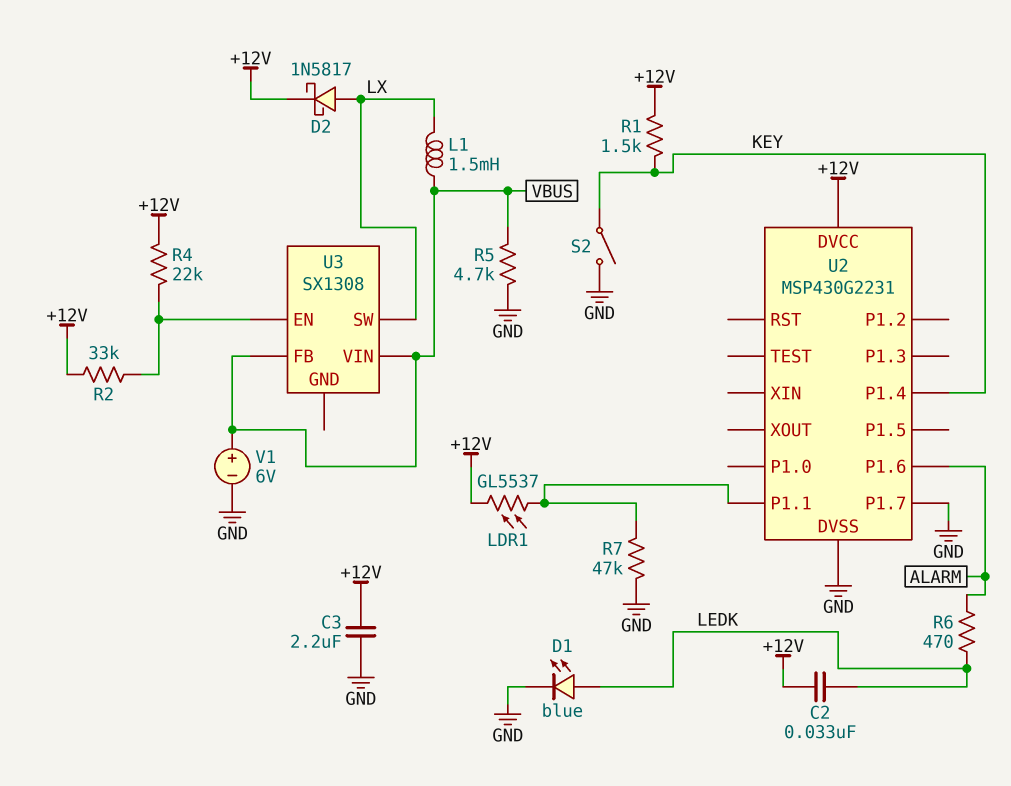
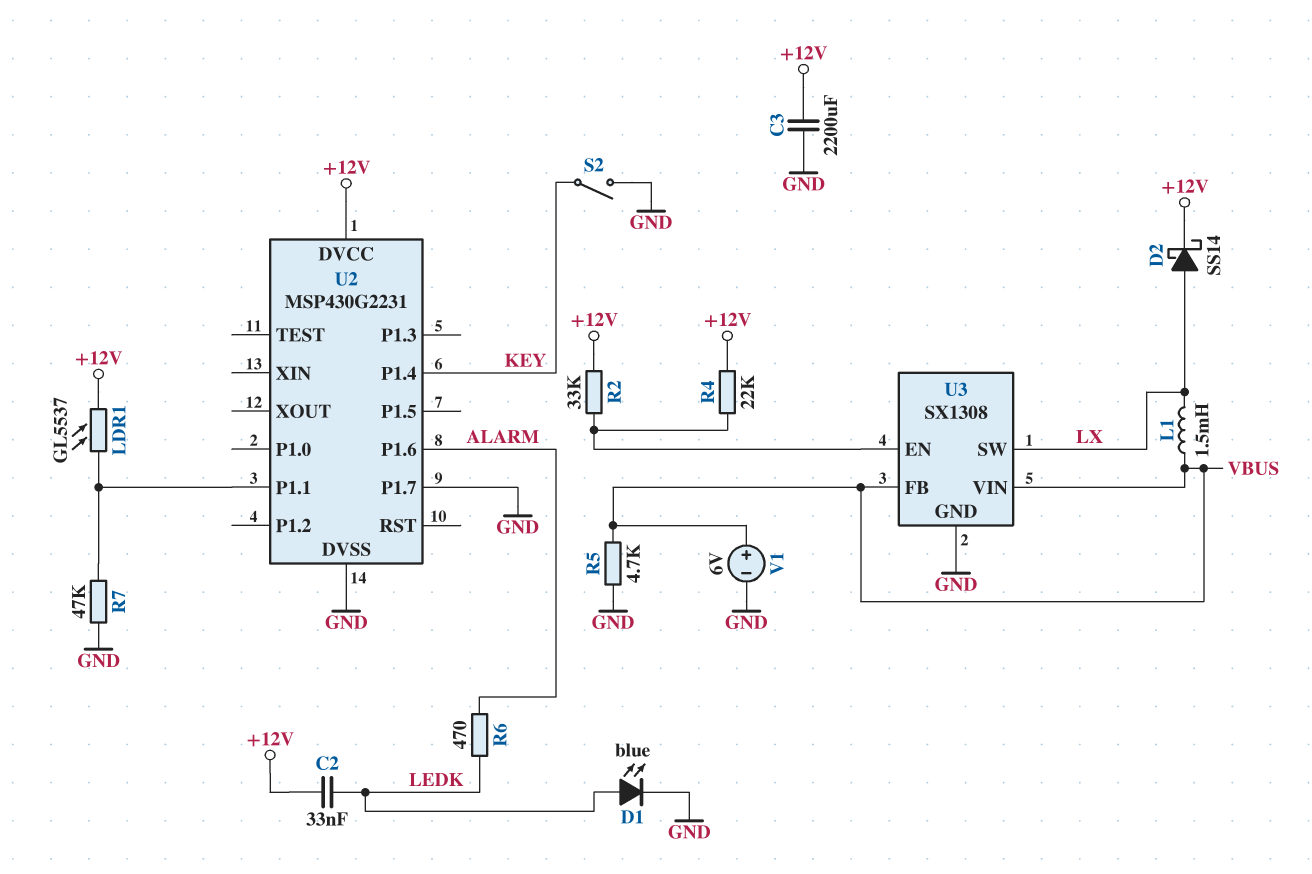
C3: 2.2uF (+12V, GND) -> 2200uF (+12V, GND)
D2: schottky 1N5817 (A LX, K +12V) -> schottky SS14 (A LX, K +12V)
R1: 1.5k (+12V, KEY) -> none
U3 pin GND: none -> GND

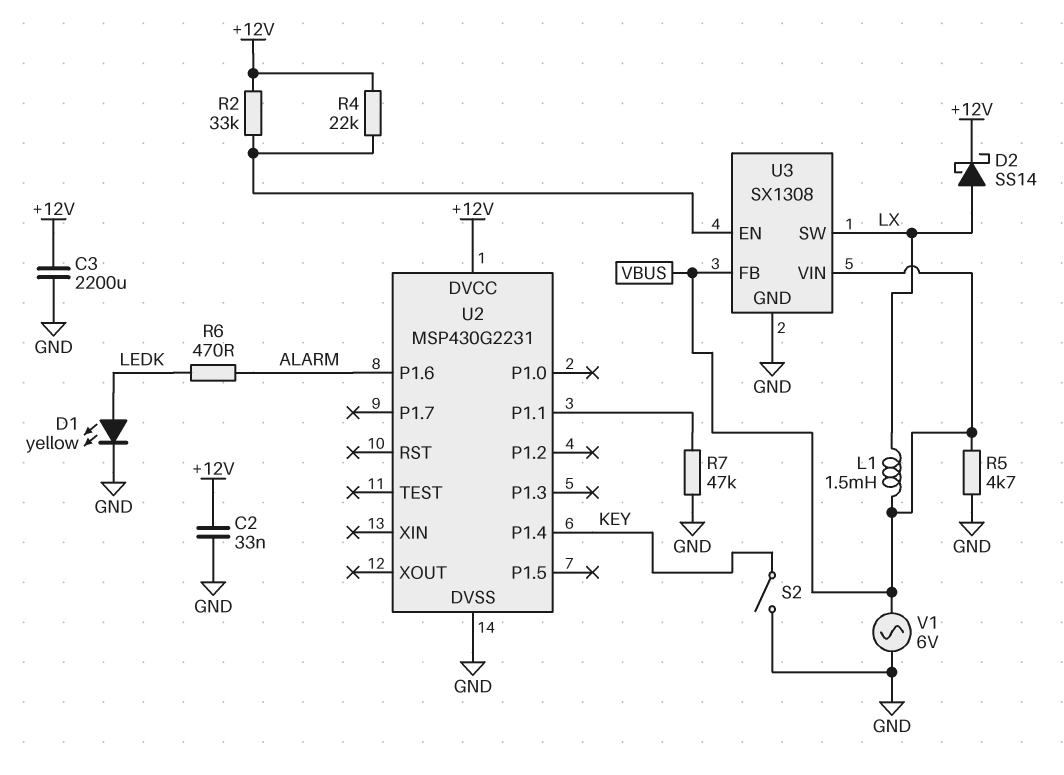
C2: 33nF (+12V, LEDK) -> 33nF (+12V, GND)
D1: LED blue (A LEDK, K GND) -> LED yellow (A LEDK, K GND)
LDR1: GL5537 (+12V, U2/P1.1) -> none
U2 pin P1.7: GND -> none
V1: 6V (plus VBUS, minus GND) -> AC 6V (GND, VBUS)

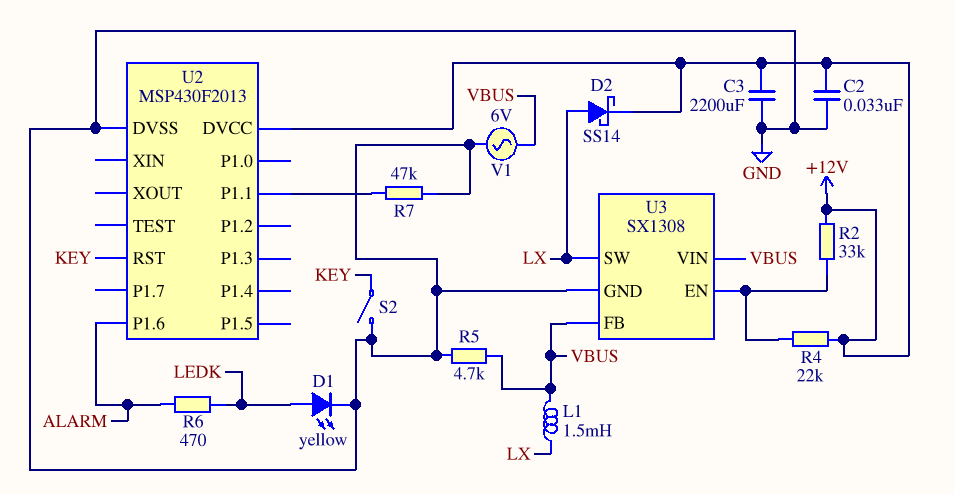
U2: MSP430G2231 -> MSP430F2013
U2 pin P1.4: KEY -> none
U2 pin RST: none -> KEY

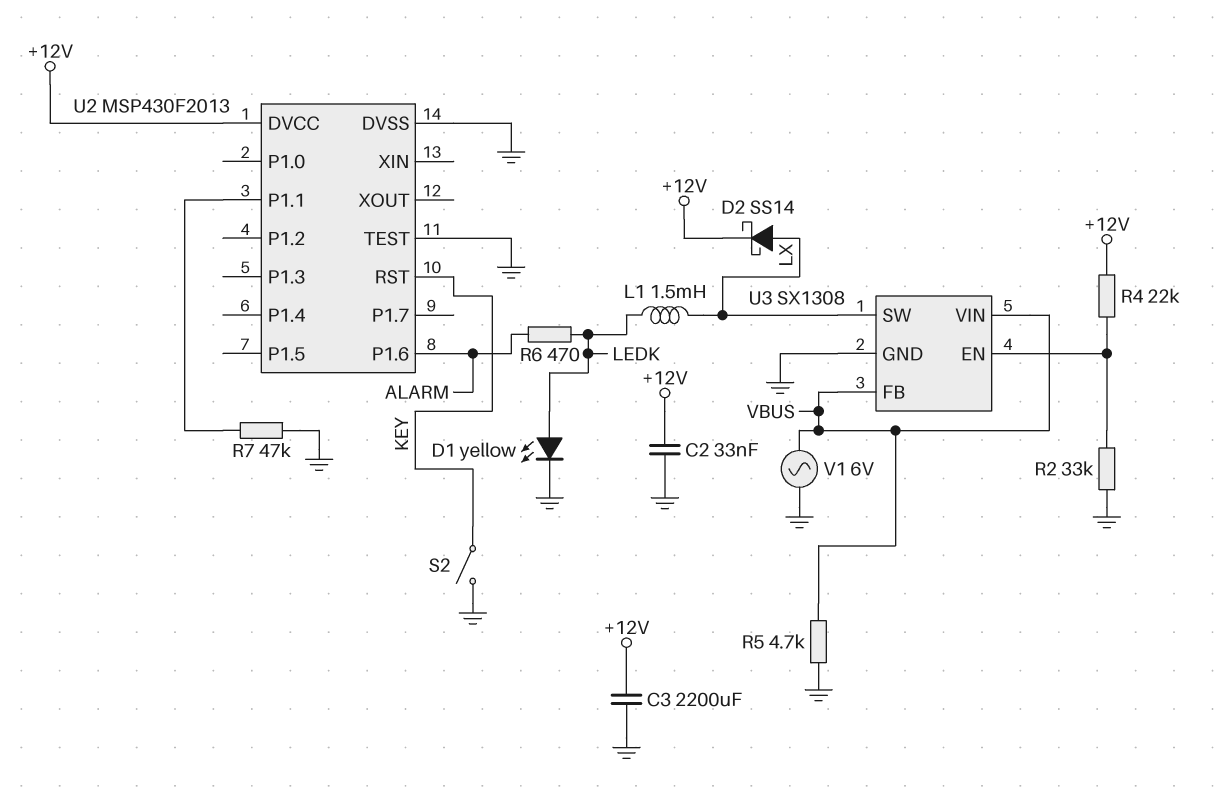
L1: 1.5mH (LX, VBUS) -> 1.5mH (LEDK, LX)
R2: 33k (+12V, U3/EN) -> 33k (GND, U3/EN)
U2 pin TEST: none -> GND

